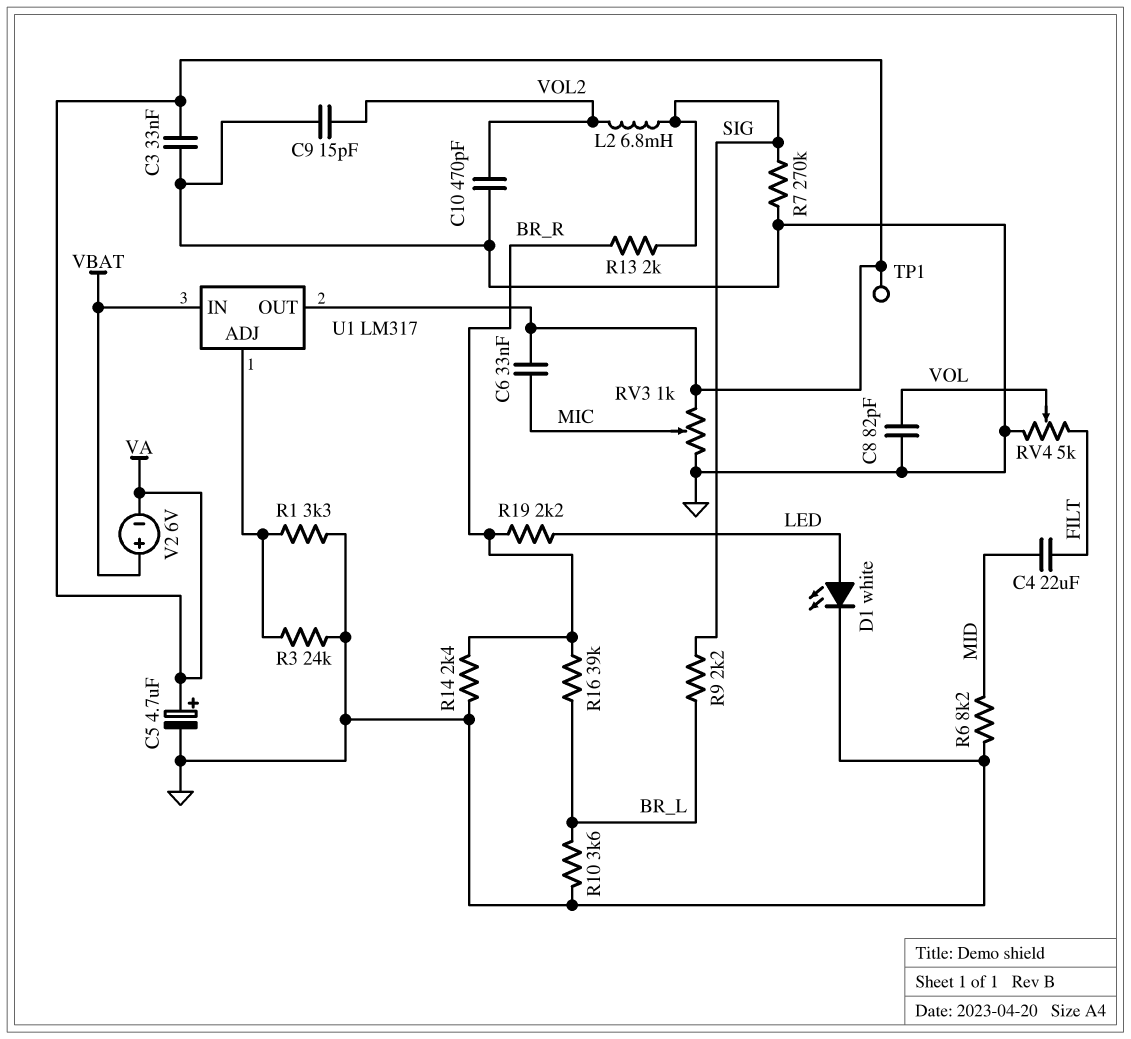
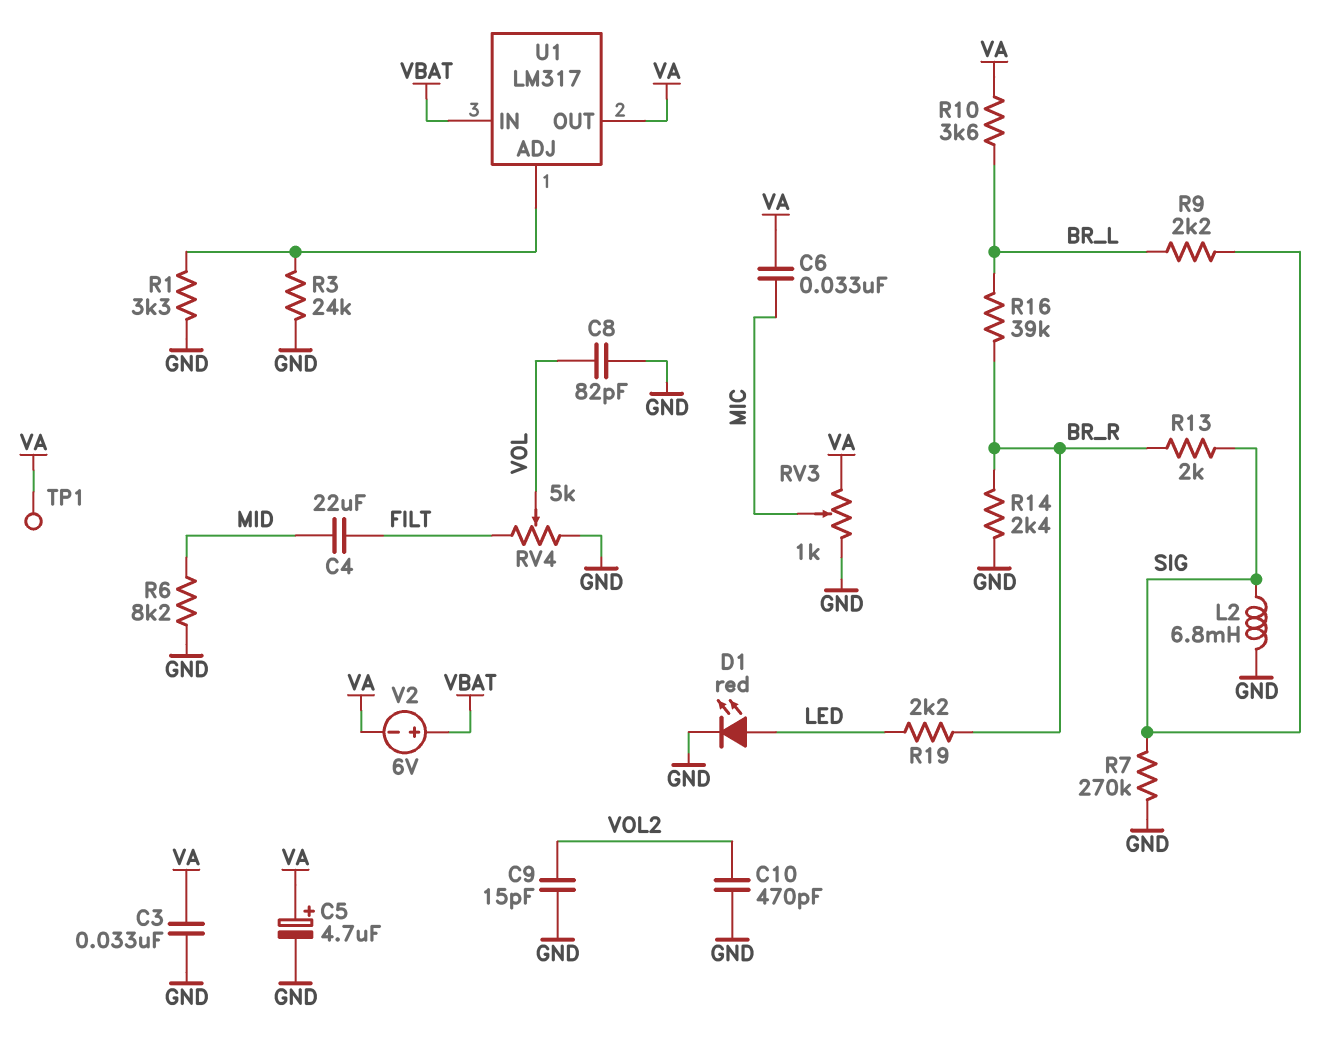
D1: LED white (A LED, K GND) -> LED red (A LED, K GND)
L2: 6.8mH (SIG, VOL2) -> 6.8mH (GND, SIG)
R10: 3.6k (BR_L, GND) -> 3.6k (BR_L, VA)

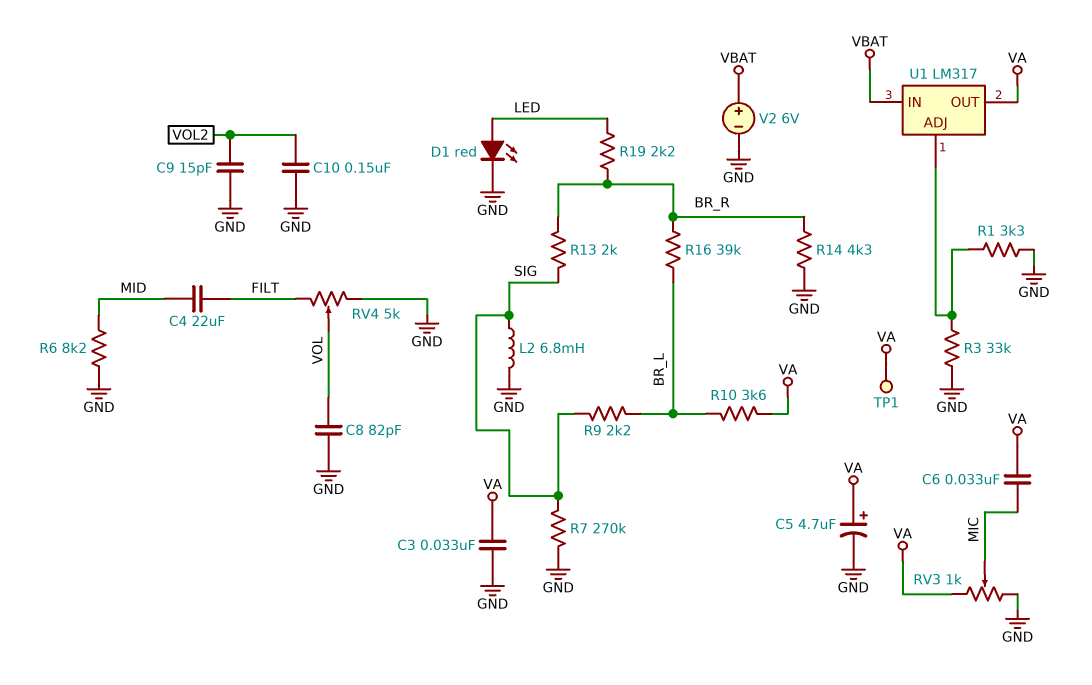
C10: 470pF (GND, VOL2) -> 150nF (GND, VOL2)
R3: 24k (GND, U1/ADJ) -> 33k (GND, U1/ADJ)
R14: 2.4k (BR_R, GND) -> 4.3k (BR_R, GND)
V2: 6V (plus VBAT, minus VA) -> 6V (plus VBAT, minus GND)

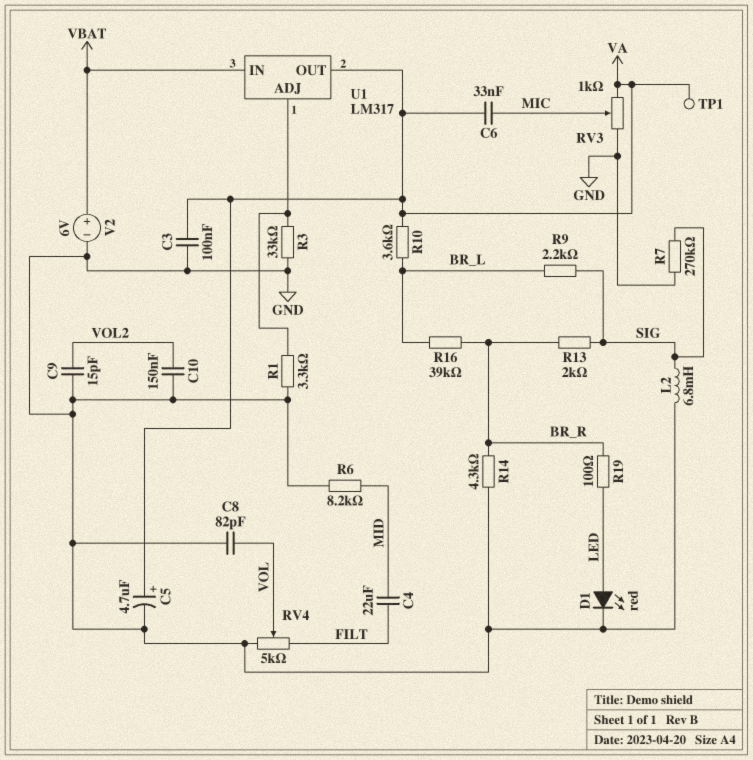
C3: 33nF (GND, VA) -> 100nF (GND, VA)
R19: 2.2k (BR_R, LED) -> 100 (BR_R, LED)

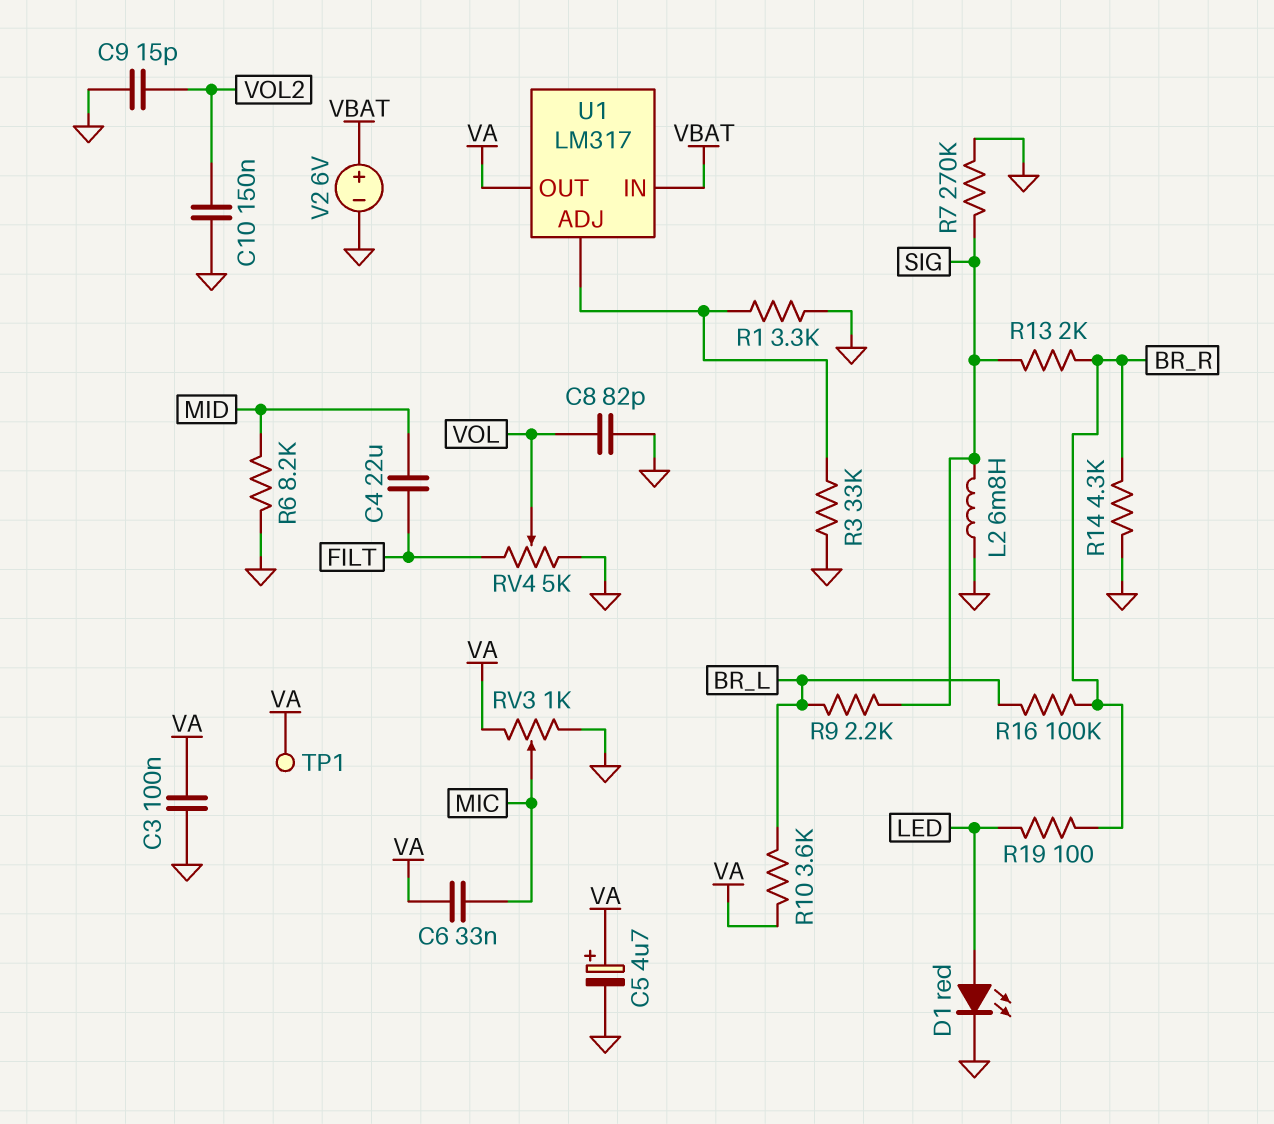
R16: 39k (BR_L, BR_R) -> 100k (BR_L, BR_R)

